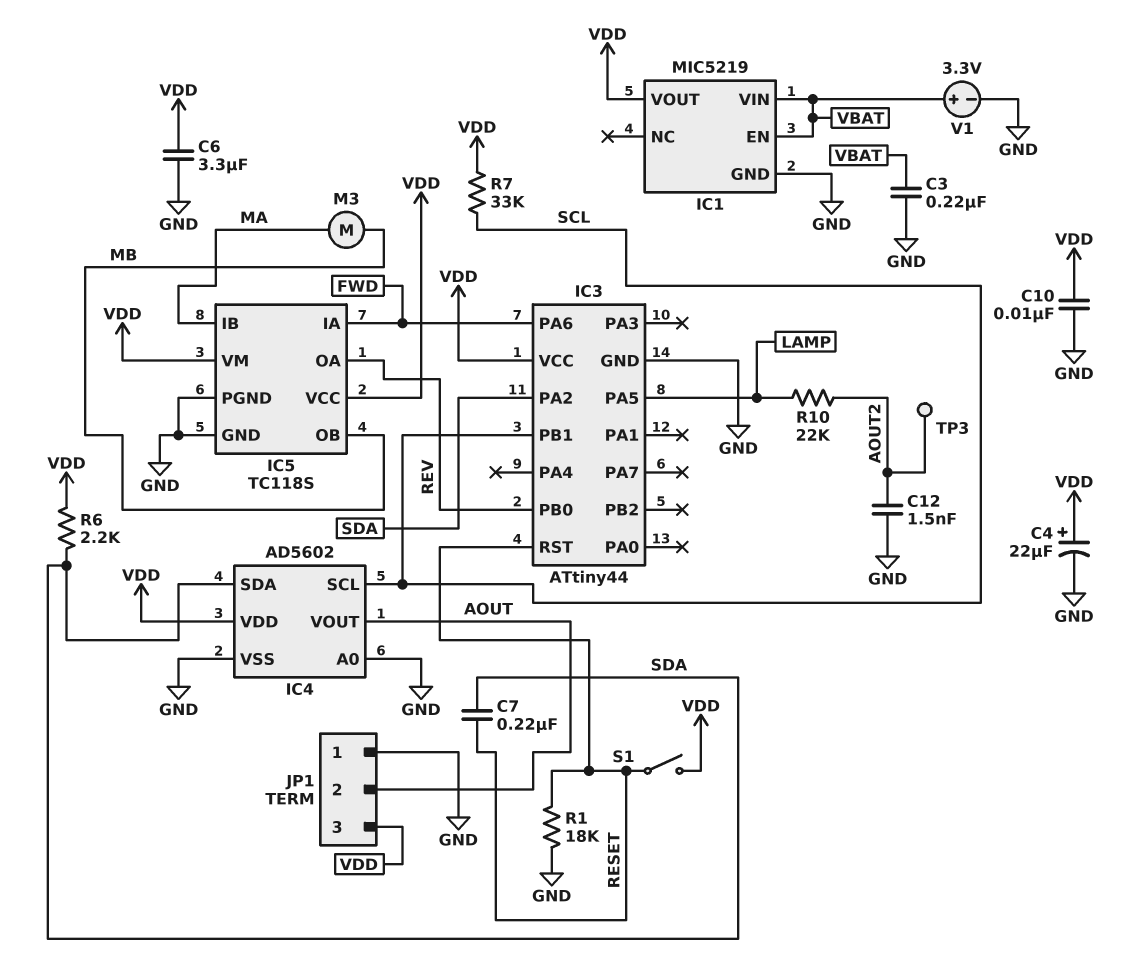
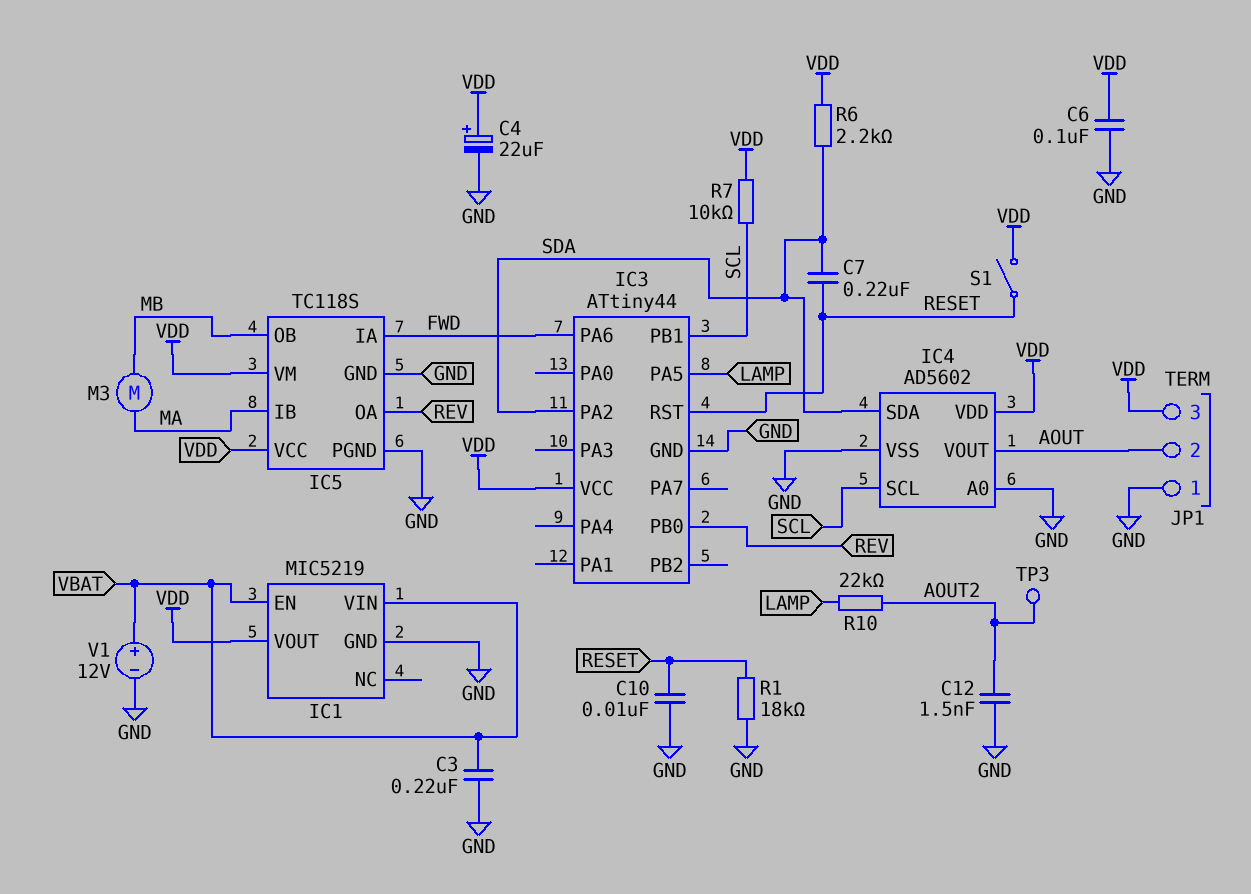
C6: 3.3uF (GND, VDD) -> 100nF (GND, VDD)
C10: 10nF (GND, VDD) -> 10nF (GND, RESET)
R7: 33k (SCL, VDD) -> 10k (SCL, VDD)
V1: 3.3V (plus VBAT, minus GND) -> 12V (plus VBAT, minus GND)

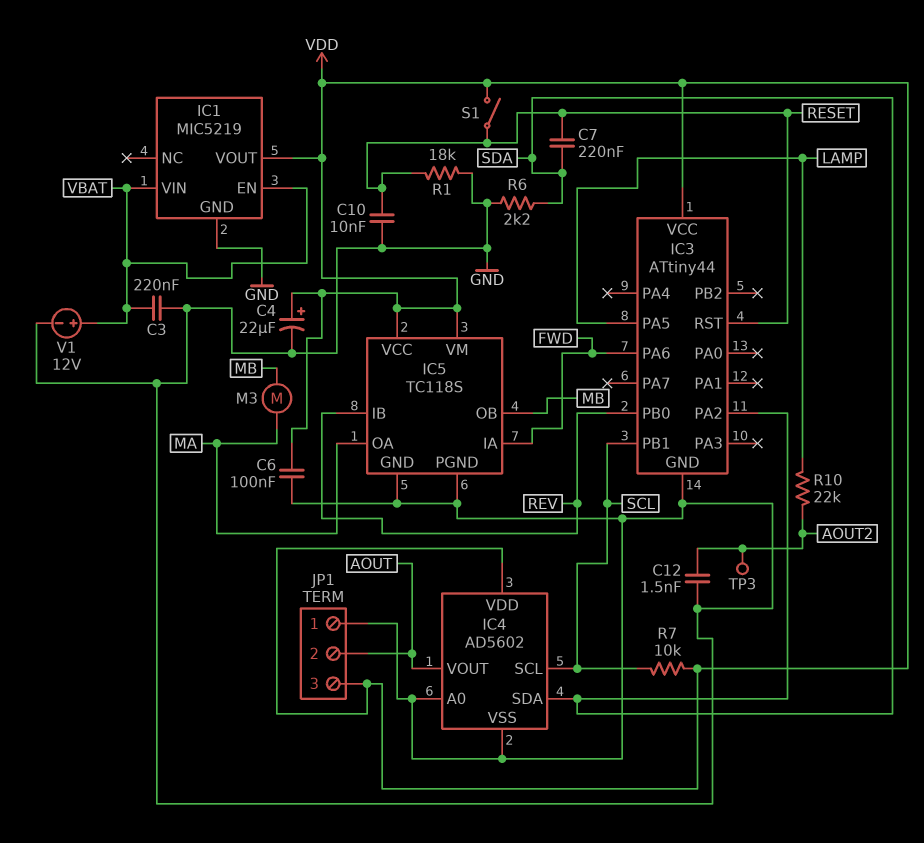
IC5 pin IB: MA -> REV
IC5 pin OA: REV -> MA
R6: 2.2k (SDA, VDD) -> 2.2k (GND, SDA)

